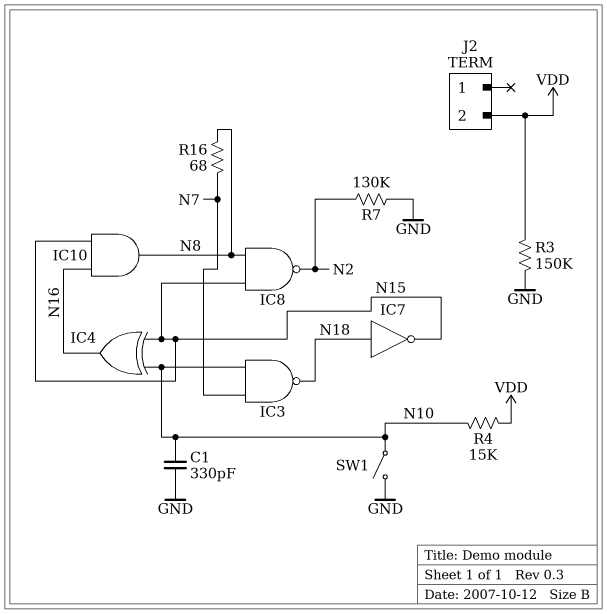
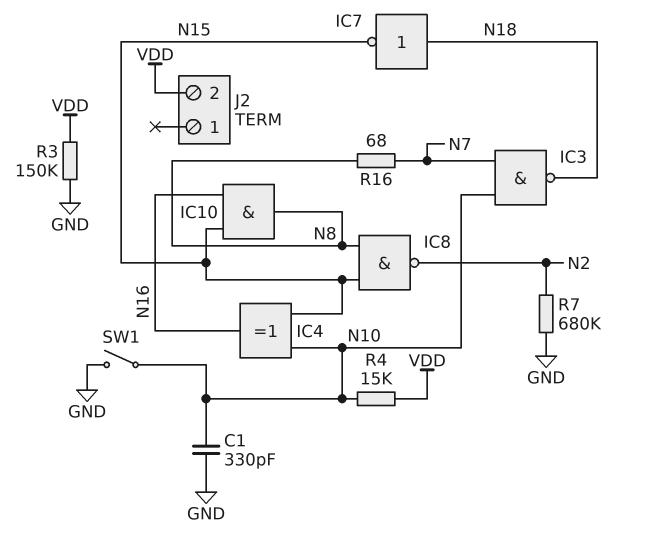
R7: 130k (GND, N2) -> 680k (GND, N2)

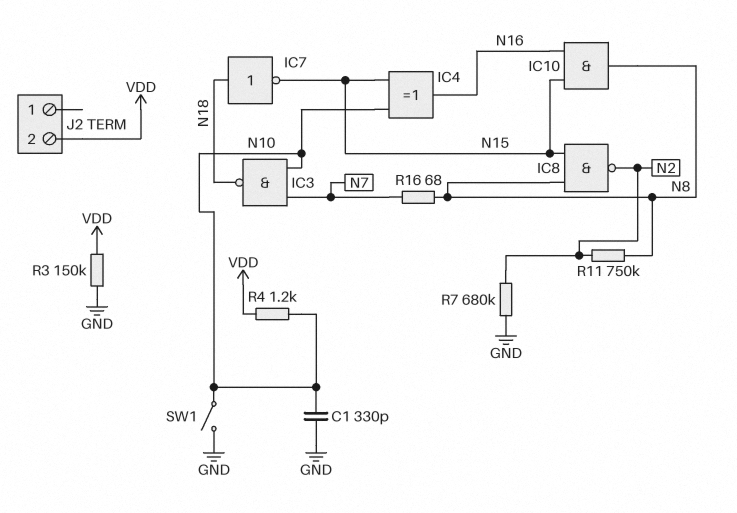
R4: 15k (N10, VDD) -> 1.2k (N10, VDD)
R11: none -> 750k (N2, N8)

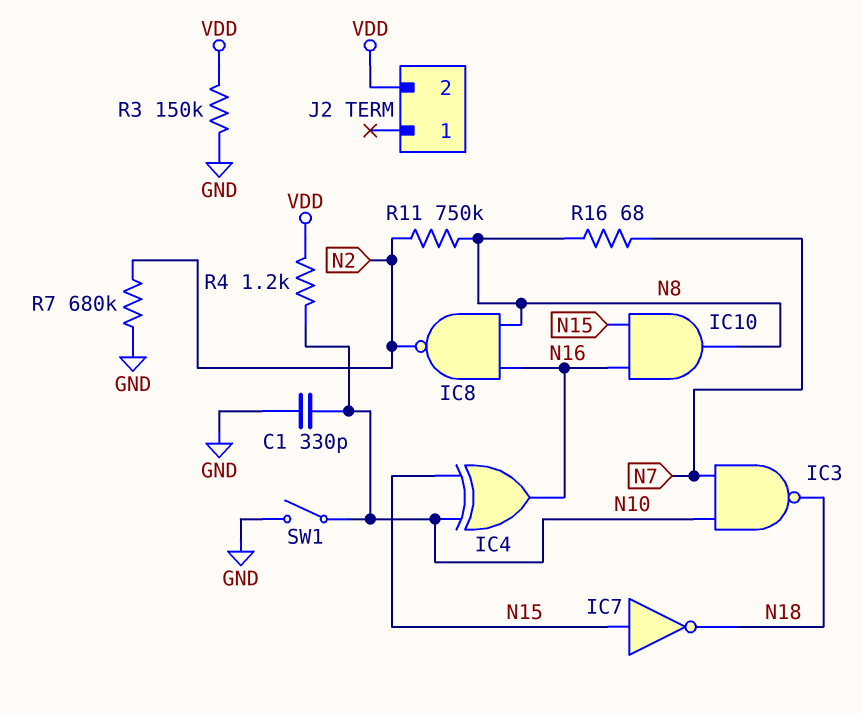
IC7: NOT (in N18, out N15) -> NOT (in N15, out N18)
IC8: NAND (in N8, in N15, out N2) -> NAND (in N8, in N16, out N2)

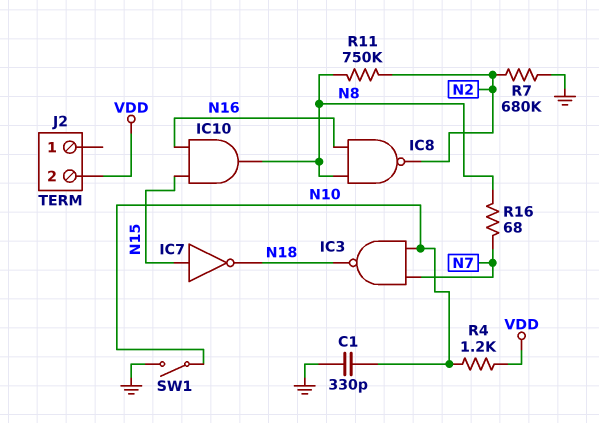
IC4: XOR (in N10, in N15, out N16) -> none
R3: 150k (GND, VDD) -> none

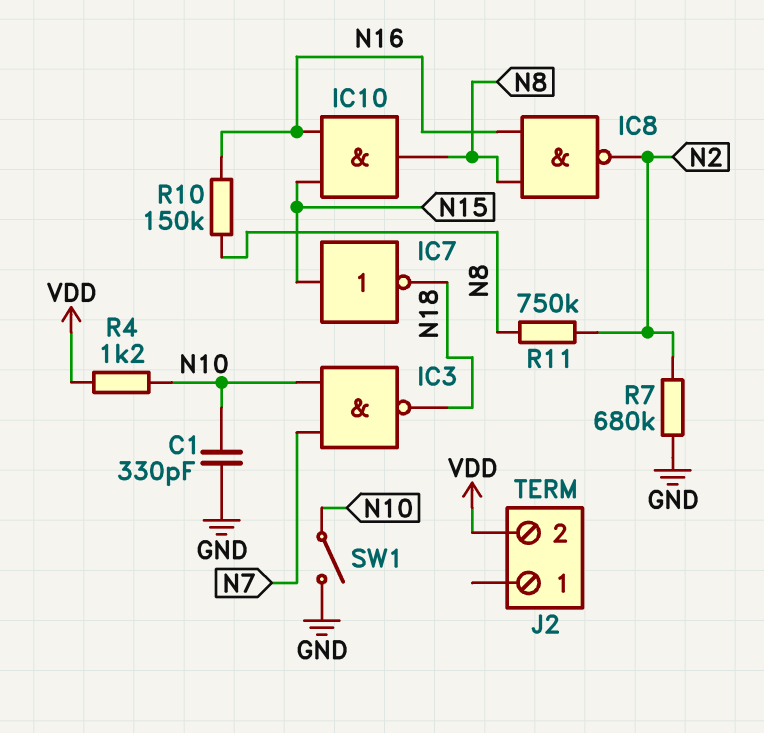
R10: none -> 150k (N8, N16)
R16: 68 (N7, N8) -> none

